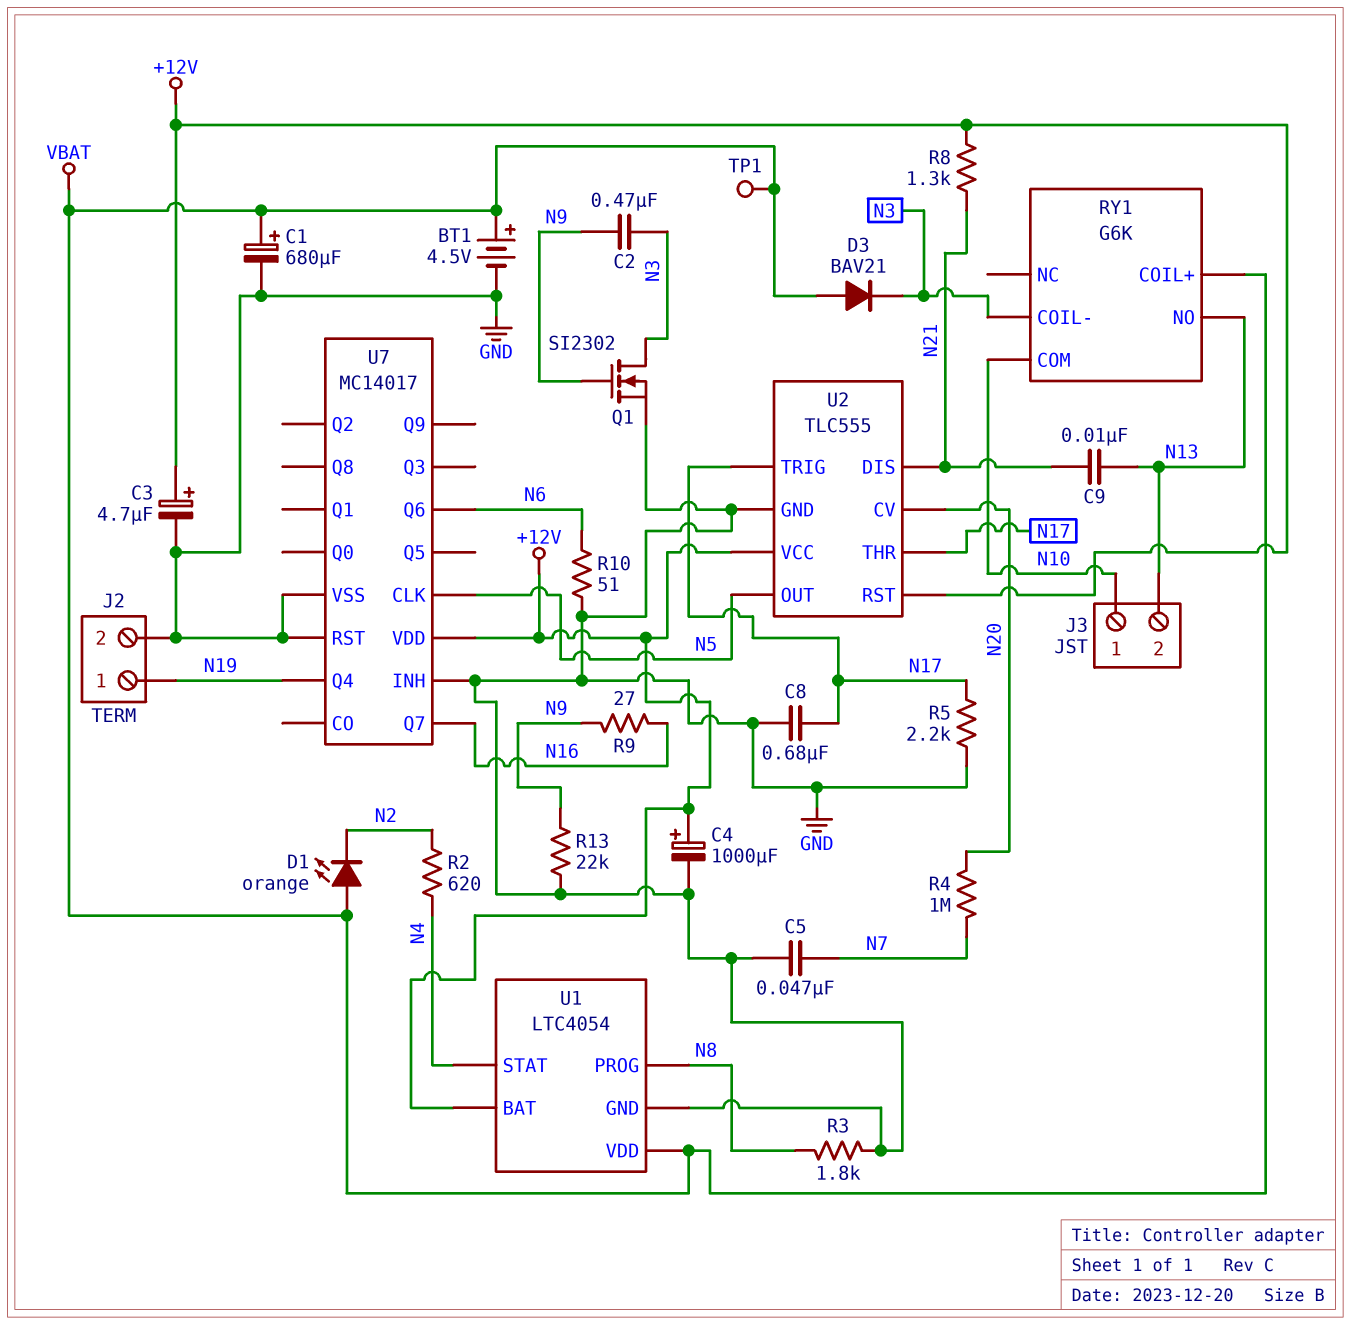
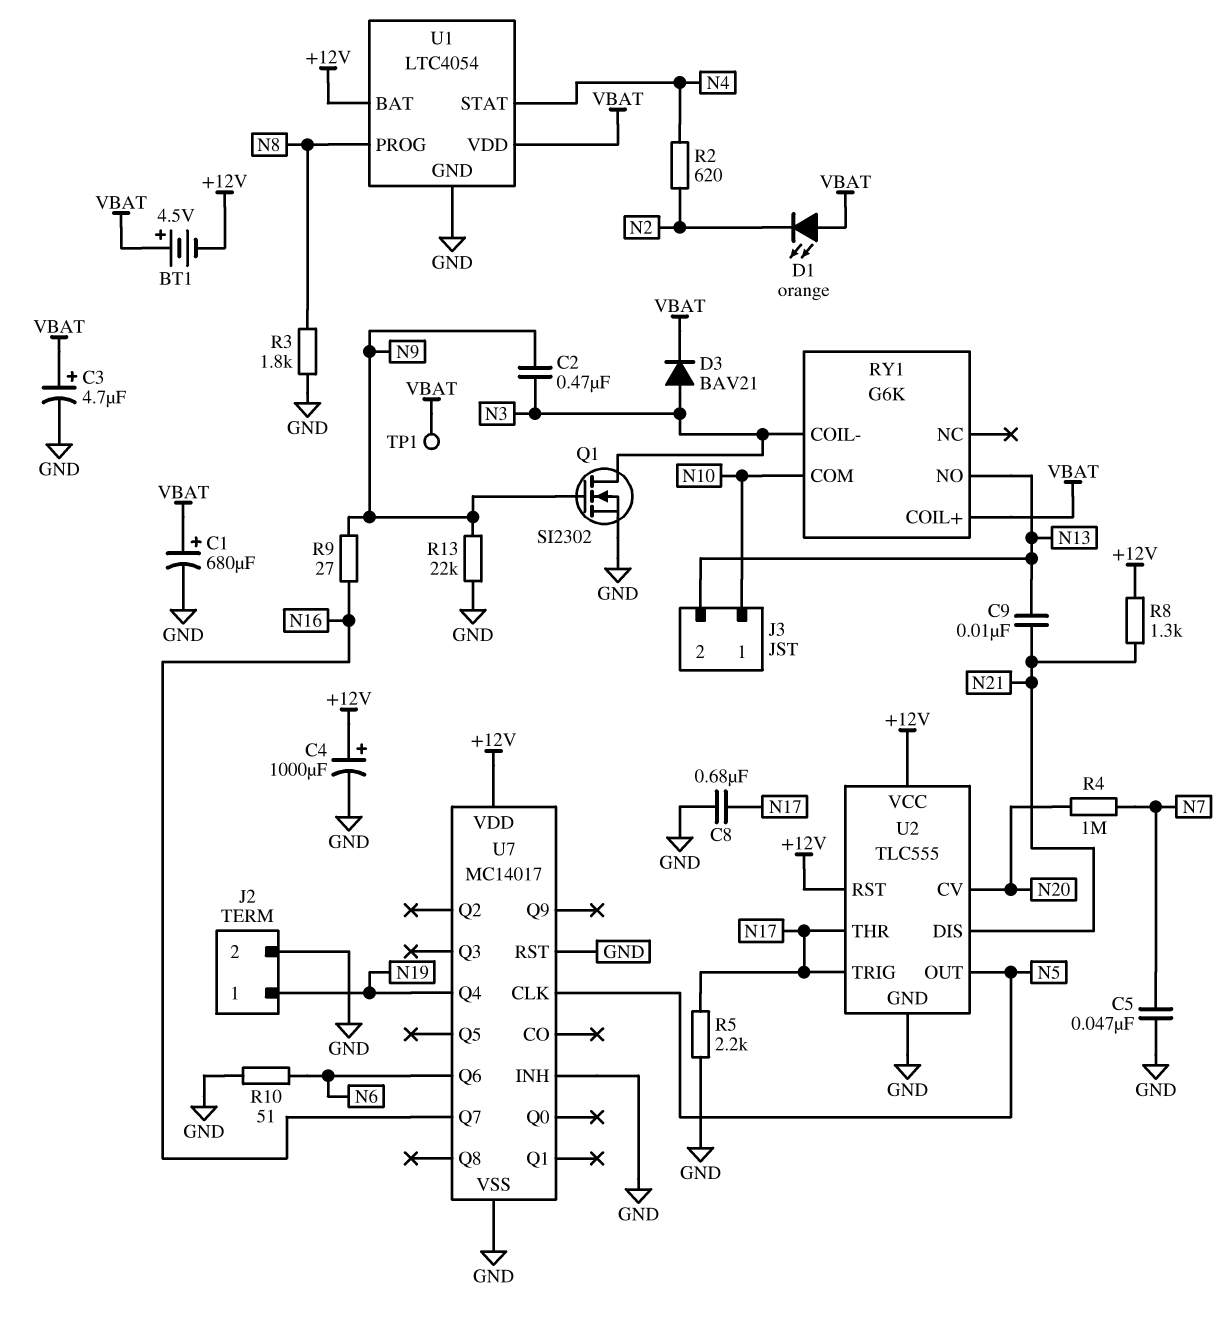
BT1: 4.5V (plus VBAT, minus GND) -> 4.5V (plus VBAT, minus +12V)
C3: 4.7uF (plus +12V, minus GND) -> 4.7uF (plus VBAT, minus GND)
D3: diode BAV21 (A VBAT, K N3) -> diode BAV21 (A N3, K VBAT)

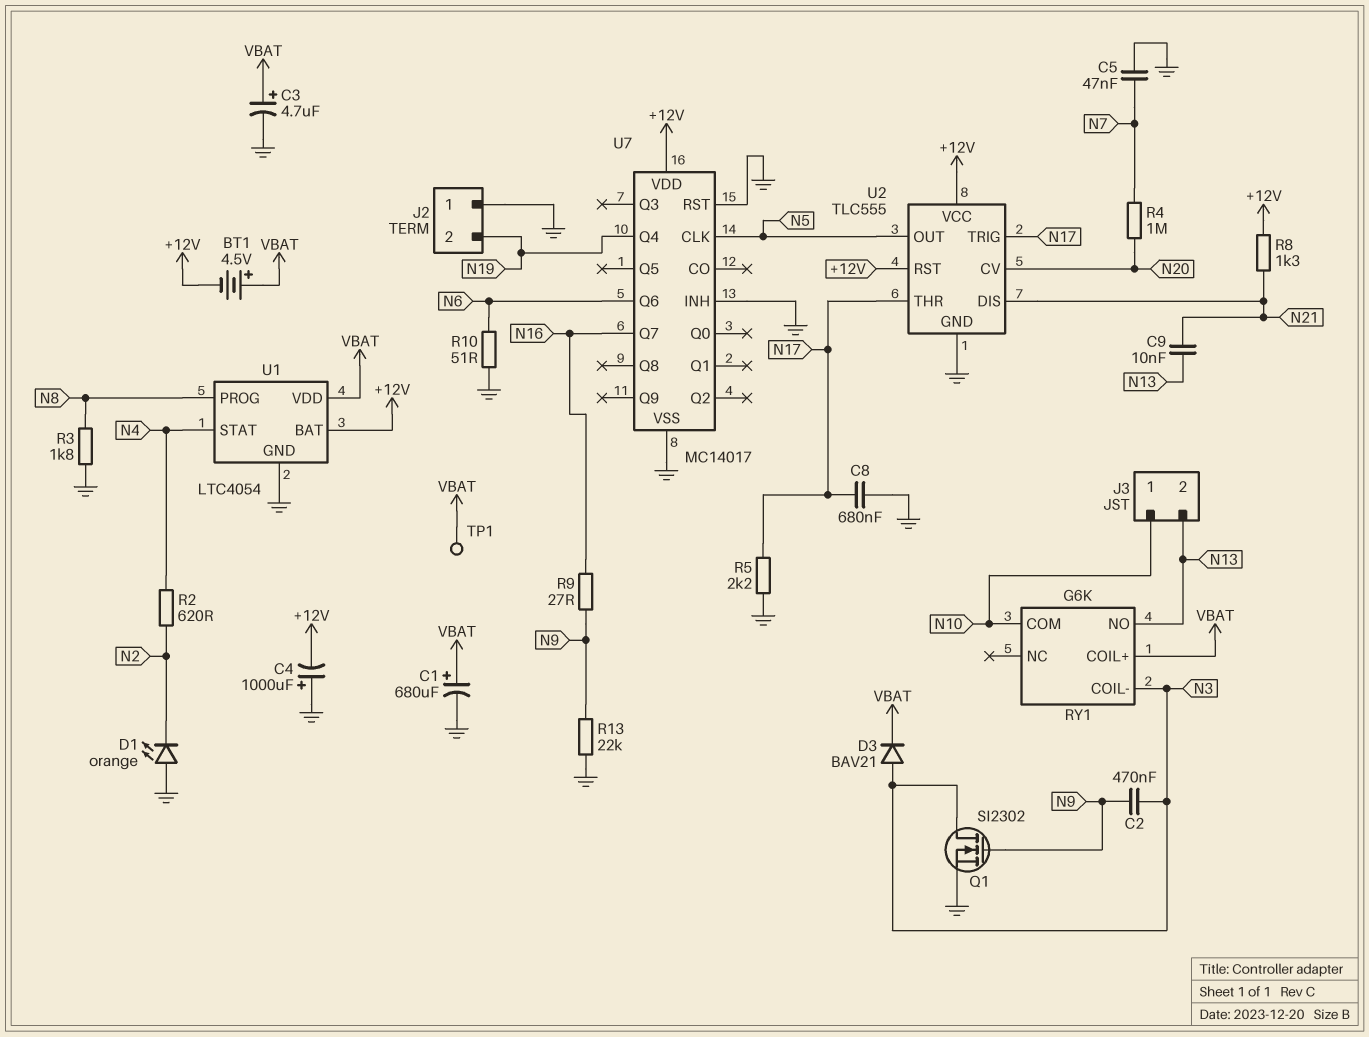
C4: 1000uF (plus +12V, minus GND) -> 1000uF (plus GND, minus +12V)
D1: LED orange (A VBAT, K N2) -> LED orange (A GND, K N2)
J2 pin 1: N19 -> GND
J2 pin 2: GND -> N19

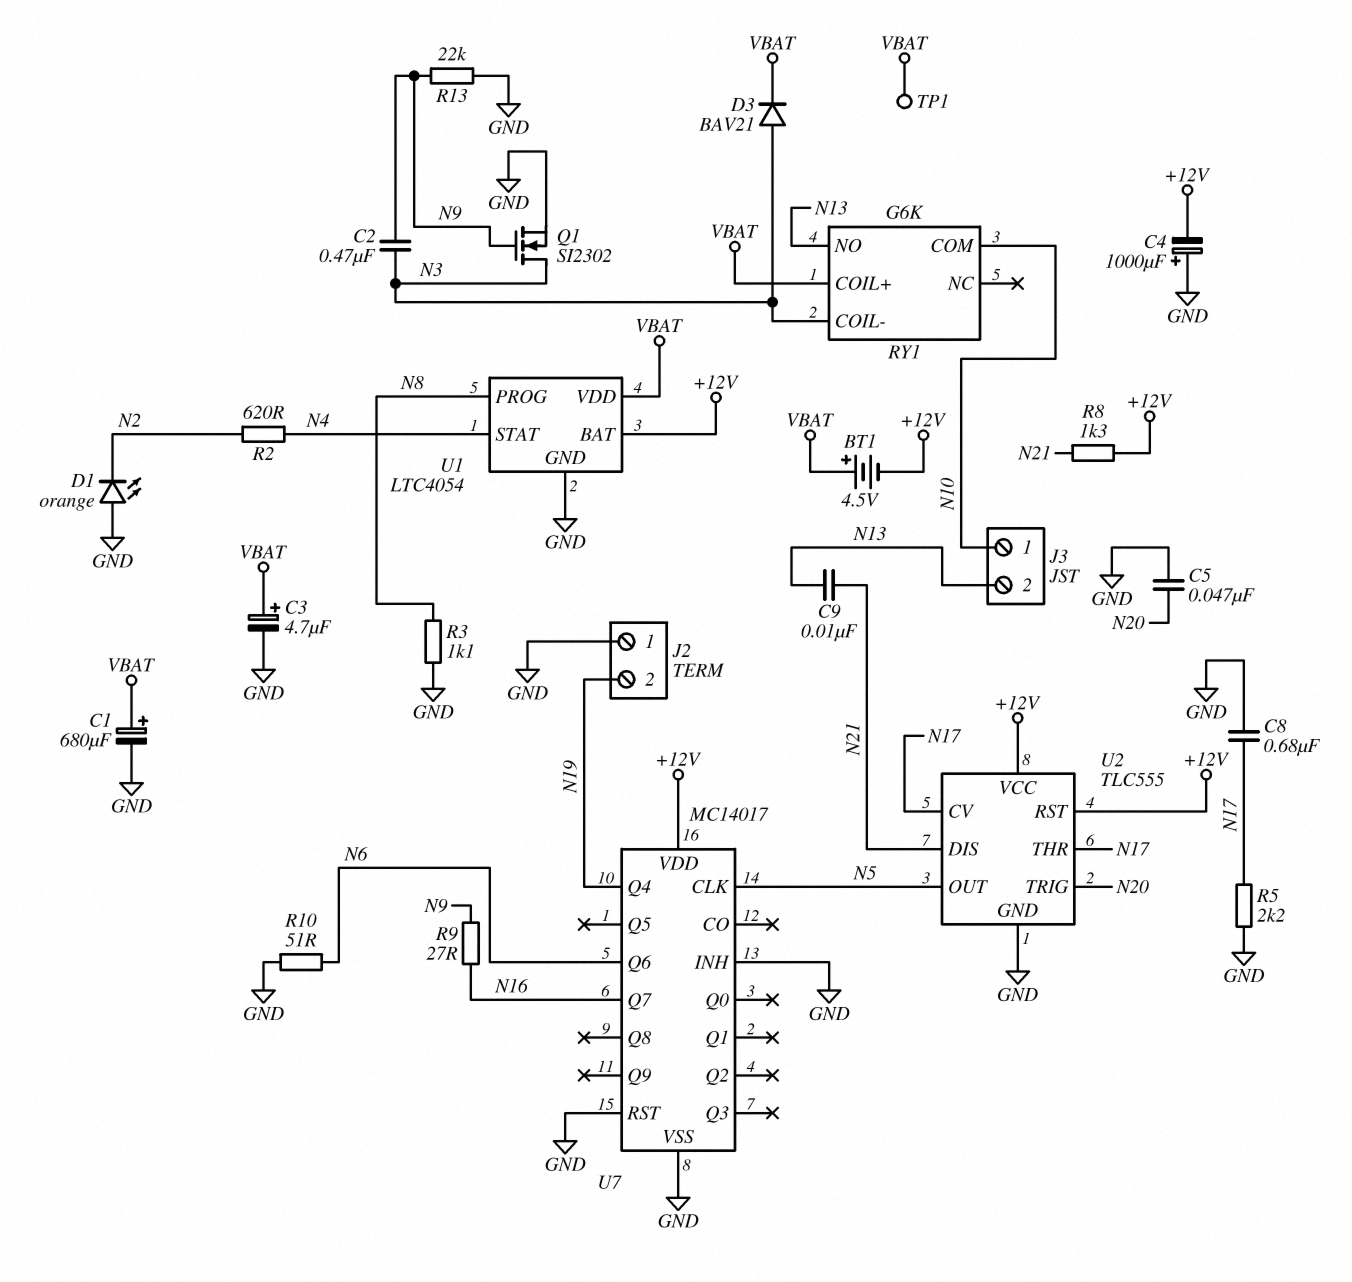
C5: 47nF (GND, N7) -> 47nF (GND, N20)
R3: 1.8k (GND, N8) -> 1.1k (GND, N8)
R4: 1M (N7, N20) -> none
U2 pin CV: N20 -> N17
U2 pin TRIG: N17 -> N20

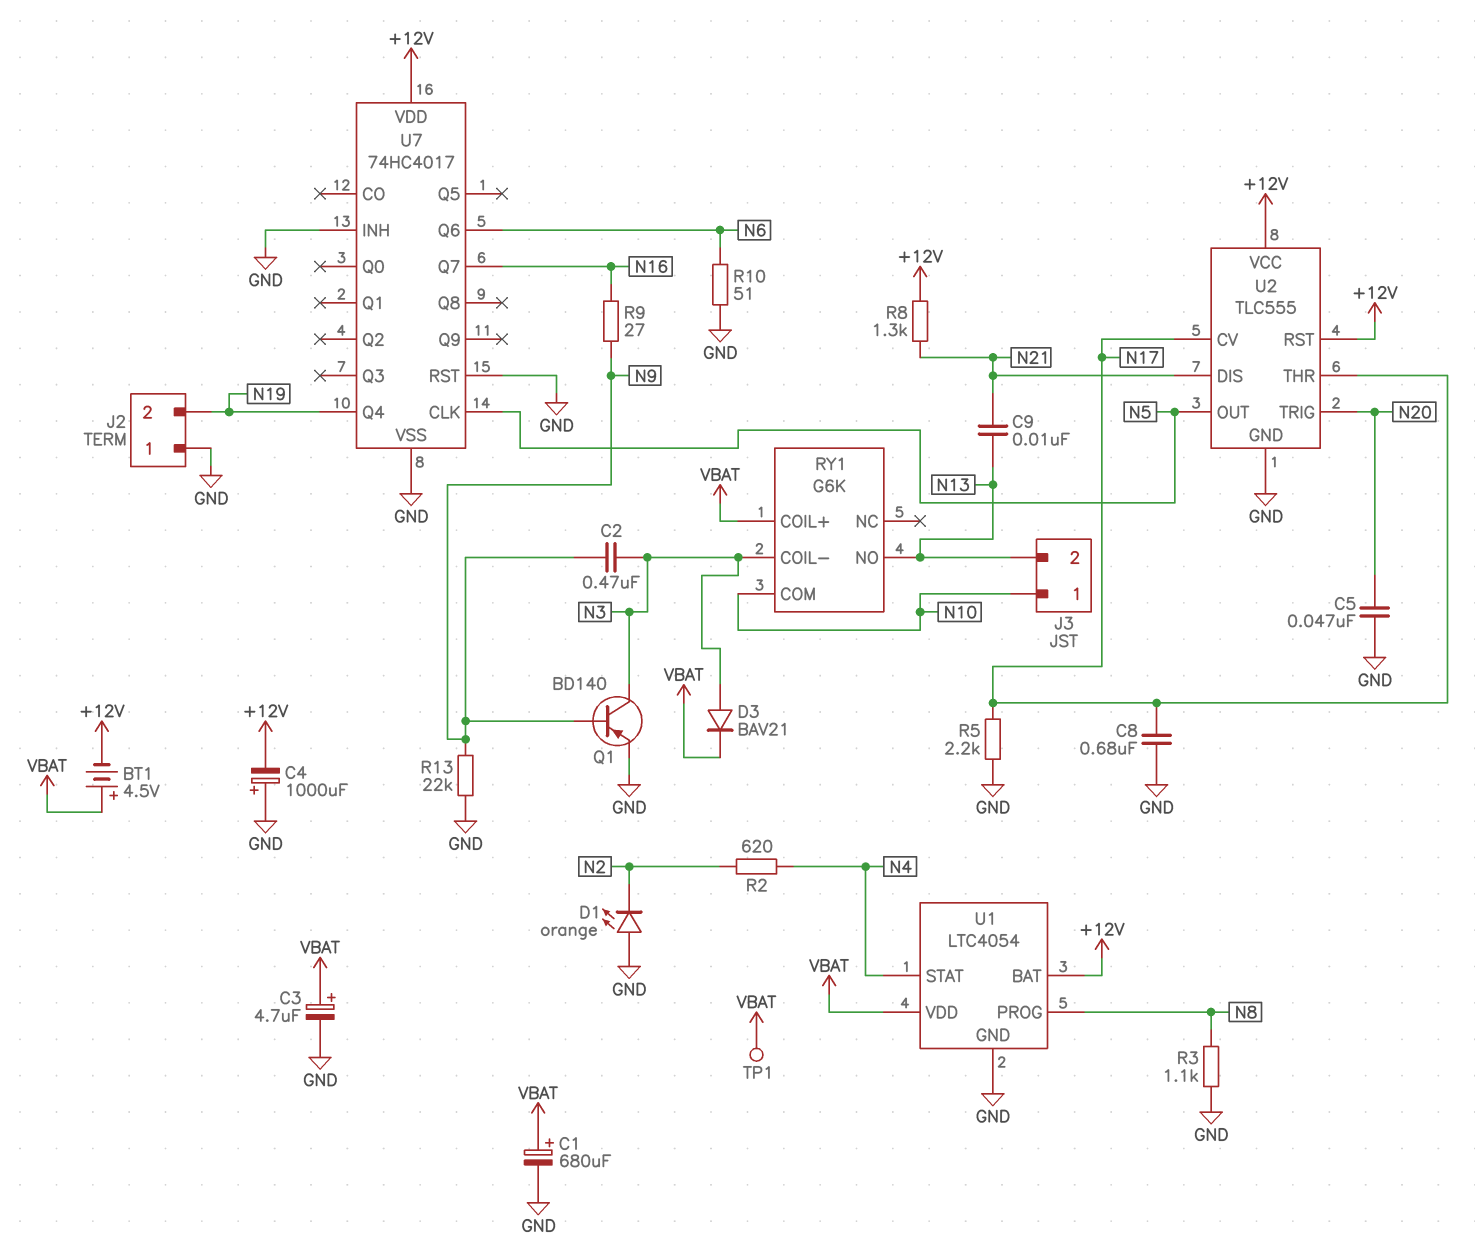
Q1: NMOS SI2302 (G N9, D N3, S GND) -> PNP BD140 (B N9, C N3, E GND)
U7: MC14017 -> 74HC4017

